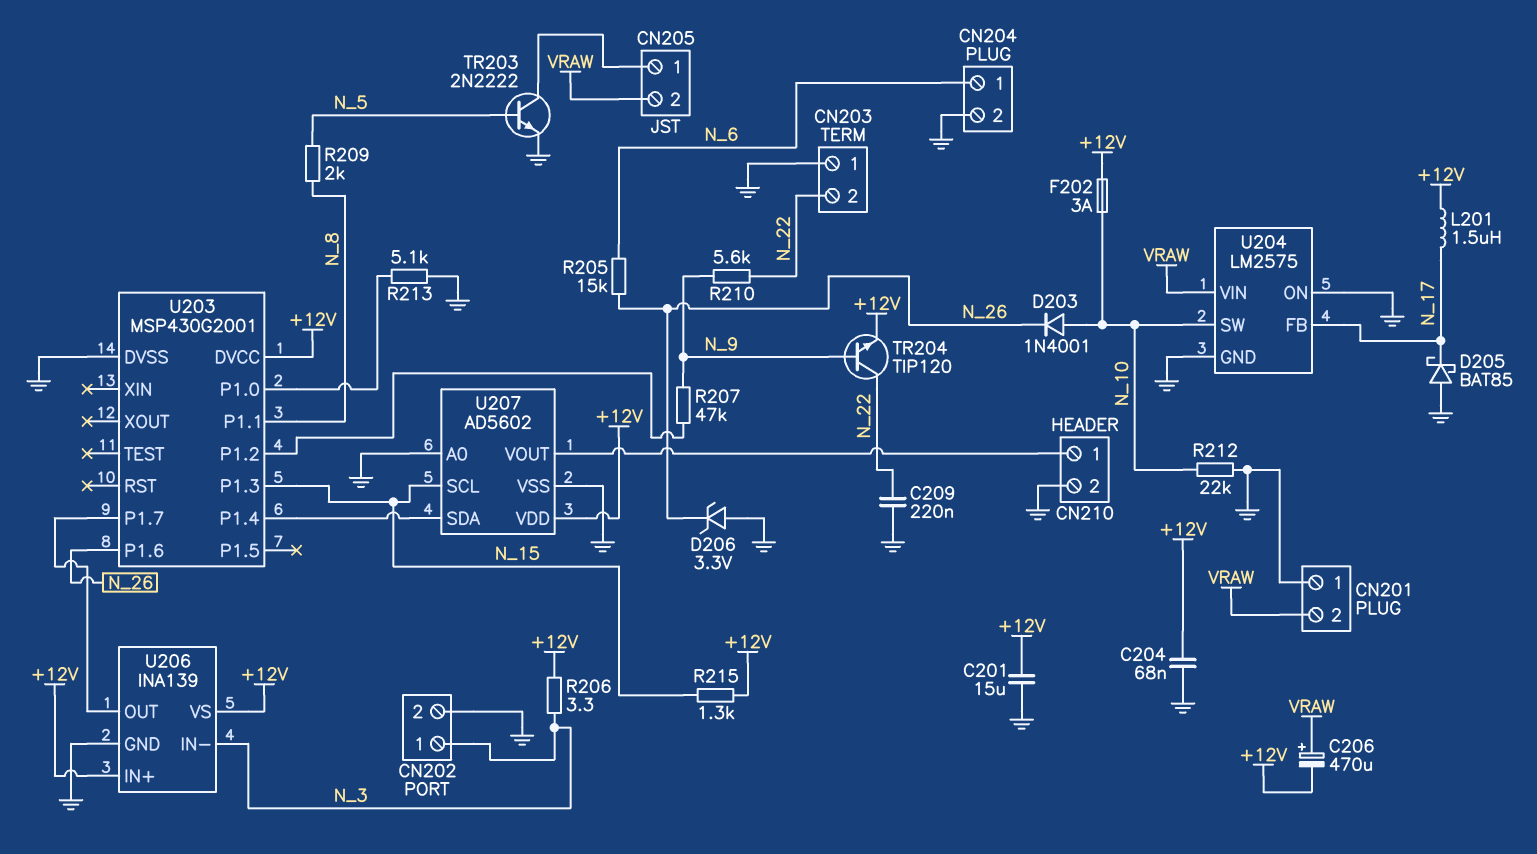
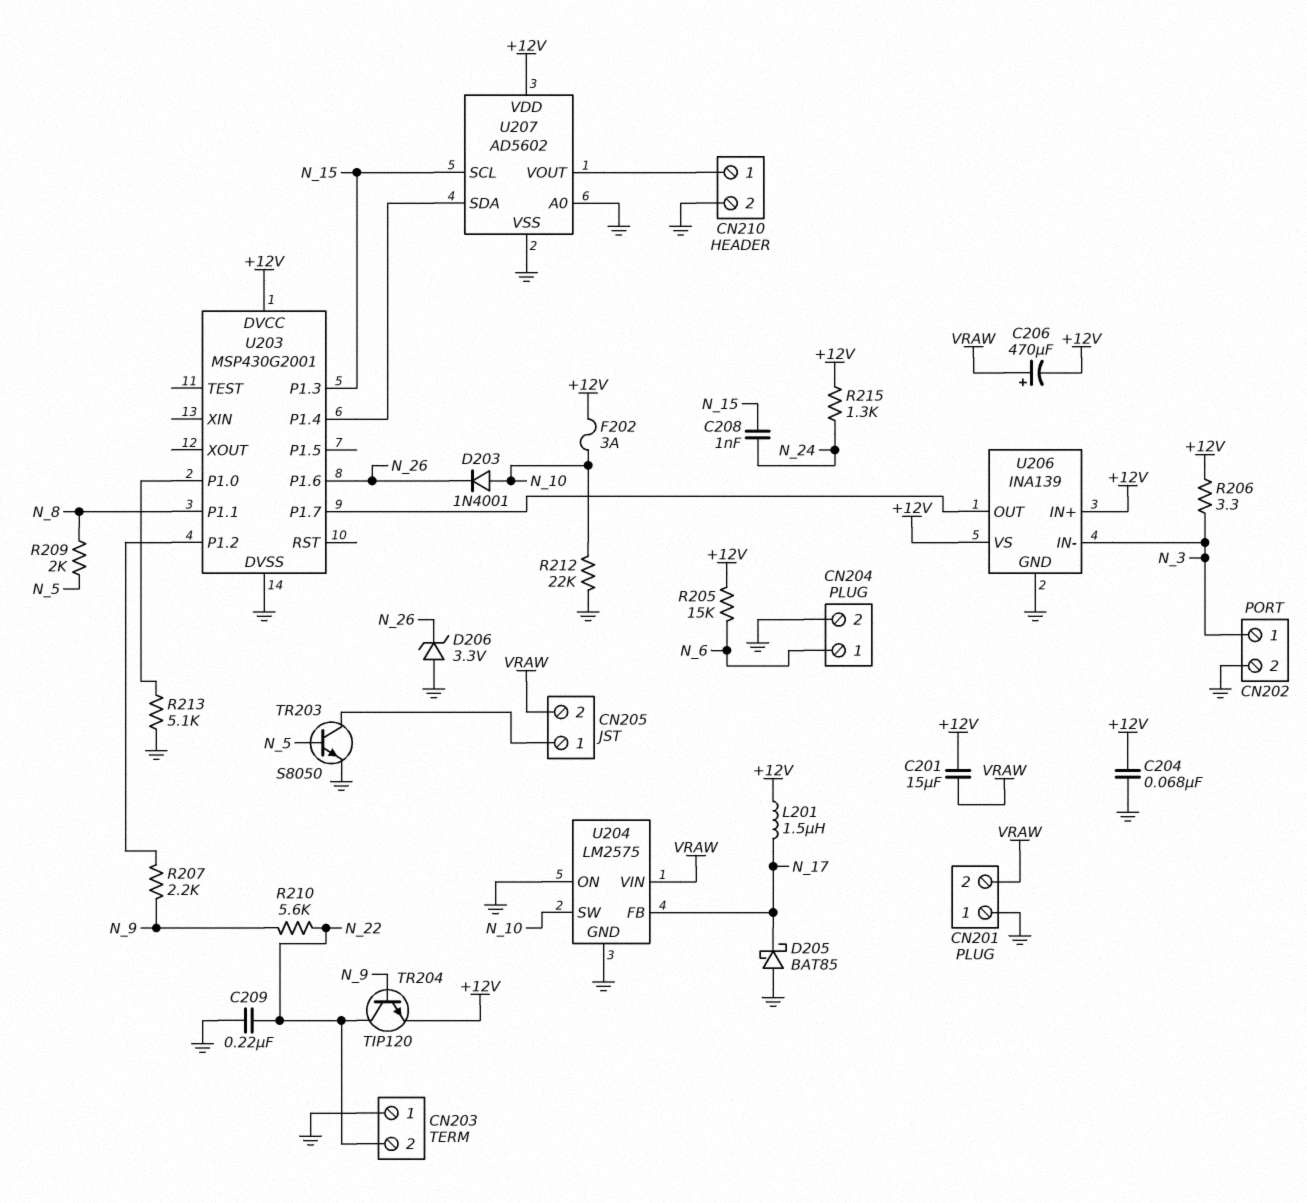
C201: 15uF (+12V, GND) -> 15uF (+12V, VRAW)
C208: none -> 1nF (N_15, N_24)
R205: 15k (N_6, N_26) -> 15k (+12V, N_6)
R207: 47k (N_9, U203/P1.2) -> 2.2k (N_9, U203/P1.2)
R215: 1.3k (+12V, N_15) -> 1.3k (+12V, N_24)
TR203: NPN 2N2222 (B N_5, C CN205/1, E GND) -> NPN S8050 (B N_5, C CN205/1, E GND)

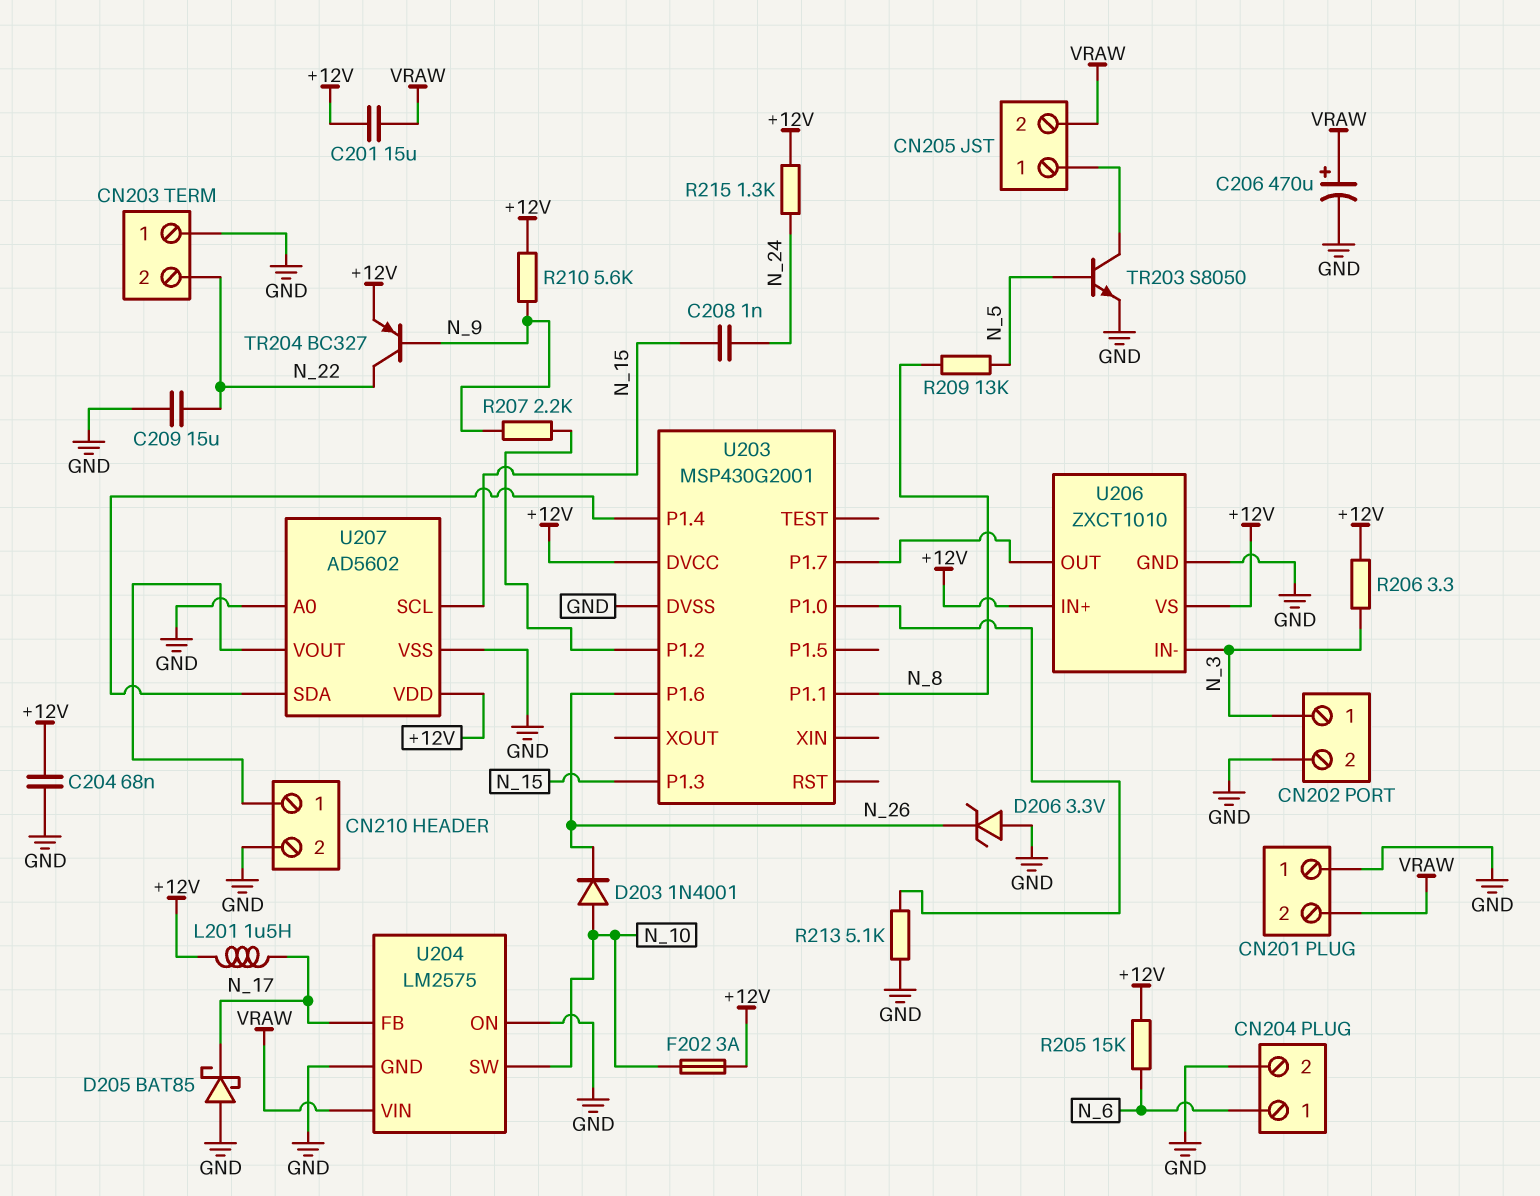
C206: 470uF (plus VRAW, minus +12V) -> 470uF (plus VRAW, minus GND)
C209: 220nF (GND, N_22) -> 15uF (GND, N_22)
R209: 2k (N_5, N_8) -> 13k (N_5, N_8)
R210: 5.6k (N_9, N_22) -> 5.6k (+12V, N_9)
R212: 22k (GND, N_10) -> none
TR204: NPN TIP120 (B N_9, C N_22, E +12V) -> PNP BC327 (B N_9, C N_22, E +12V)
U206: INA139 -> ZXCT1010

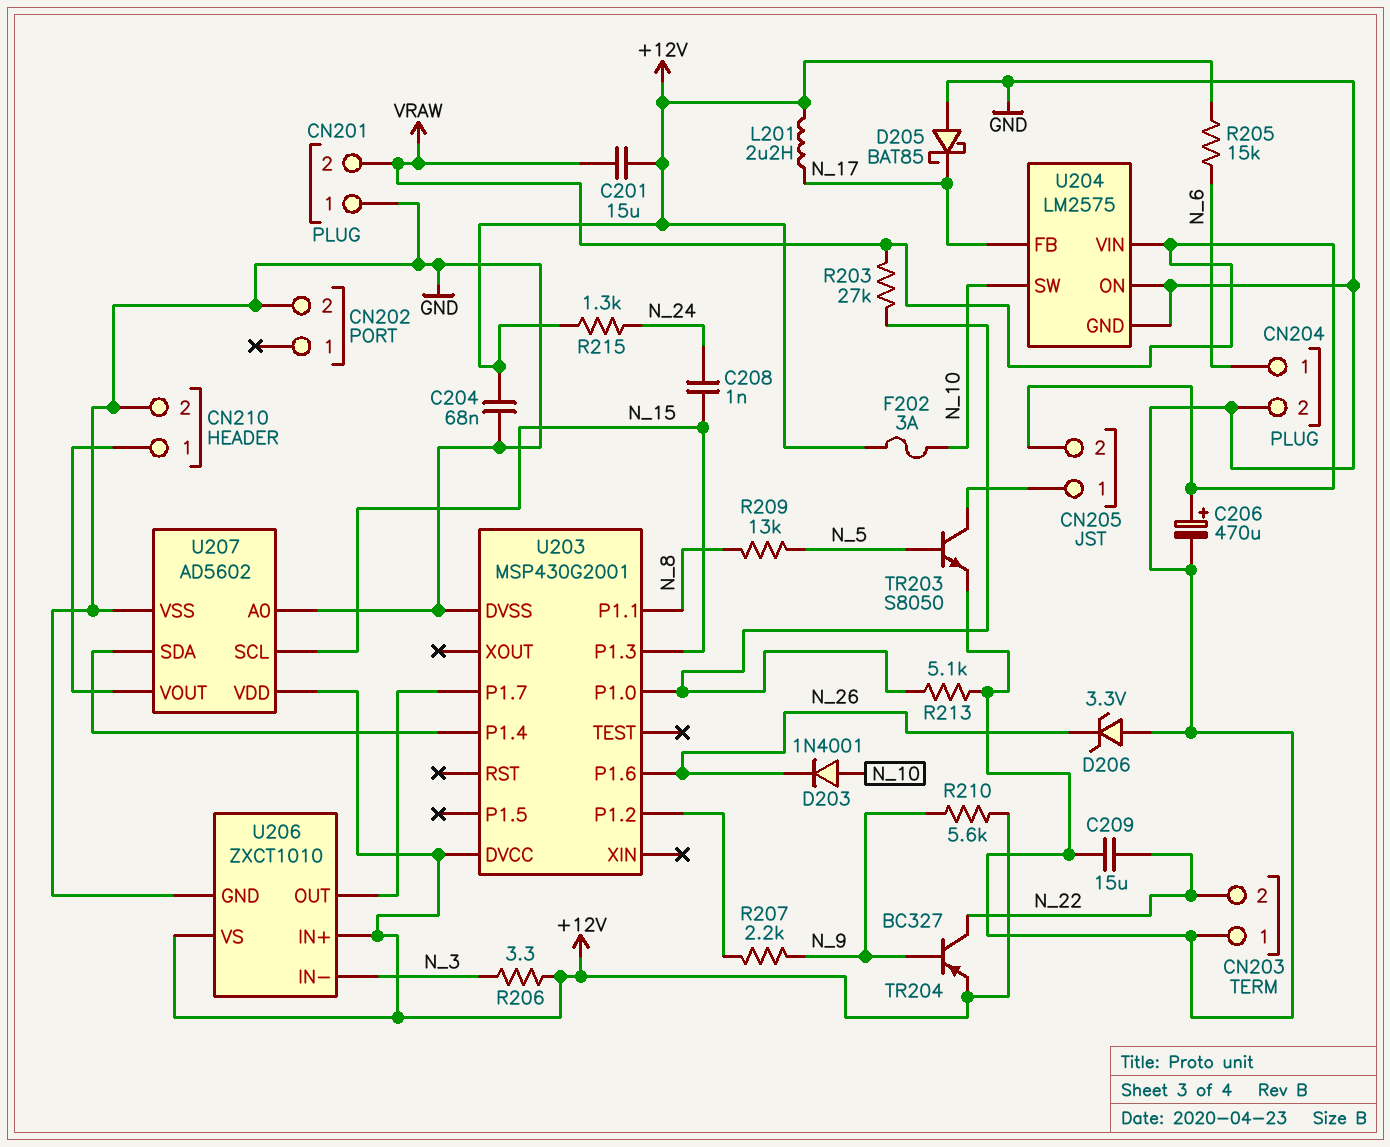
CN202 pin 1: N_3 -> none
L201: 1.5uH (+12V, N_17) -> 2.2uH (+12V, N_17)
R203: none -> 27k (U203/P1.0, VRAW)

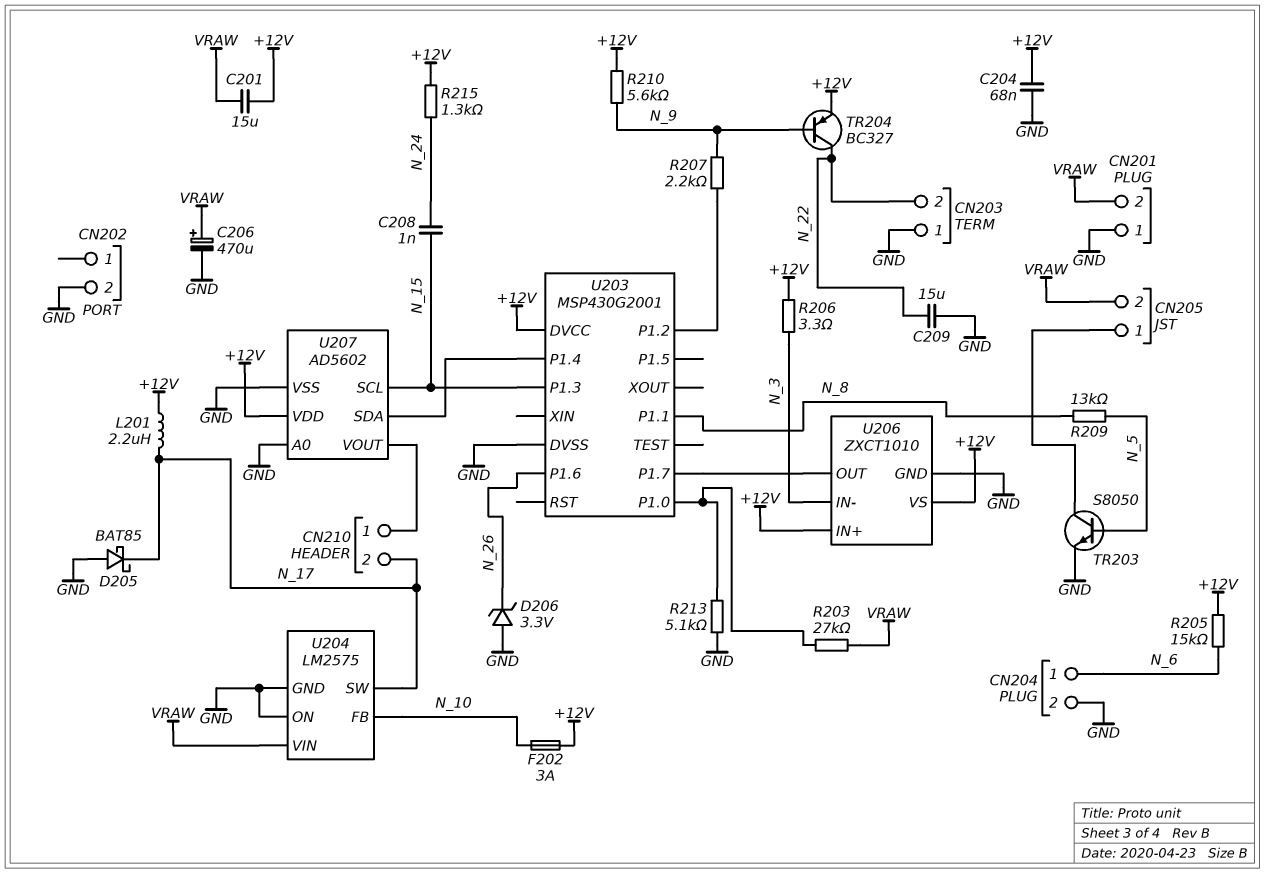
CN210 pin 2: GND -> N_17
D203: diode 1N4001 (A N_10, K N_26) -> none
U204 pin FB: N_17 -> N_10
U204 pin SW: N_10 -> N_17

